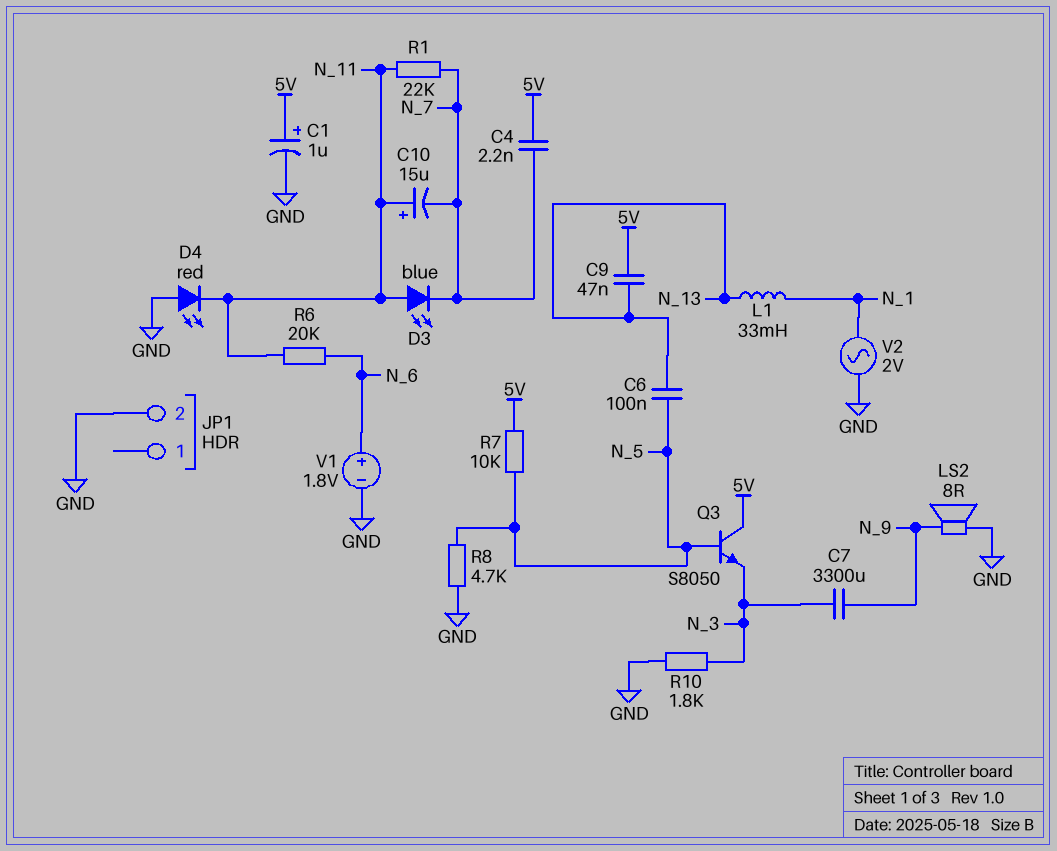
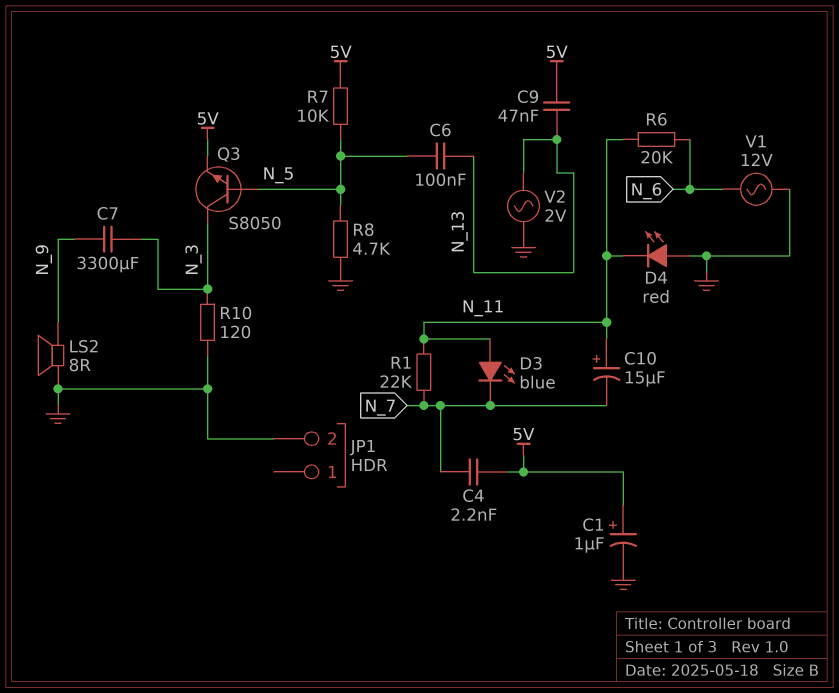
L1: 33mH (N_1, N_13) -> none
Q3: NPN S8050 (B N_5, C 5V, E N_3) -> NPN S8050 (B N_5, C N_3, E 5V)
R10: 1.8k (GND, N_3) -> 120 (GND, N_3)
V1: 1.8V (plus N_6, minus GND) -> AC 12V (GND, N_6)
V2: AC 2V (GND, N_1) -> AC 2V (GND, N_13)

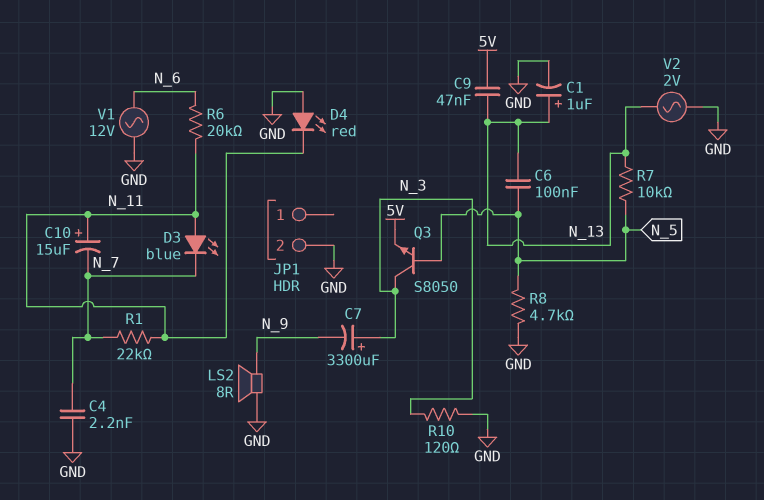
C1: 1uF (plus 5V, minus GND) -> 1uF (plus N_13, minus GND)
C4: 2.2nF (5V, N_7) -> 2.2nF (GND, N_7)
C7: 3300uF (N_3, N_9) -> 3300uF (plus N_3, minus N_9)
R7: 10k (5V, N_5) -> 10k (N_5, N_13)

